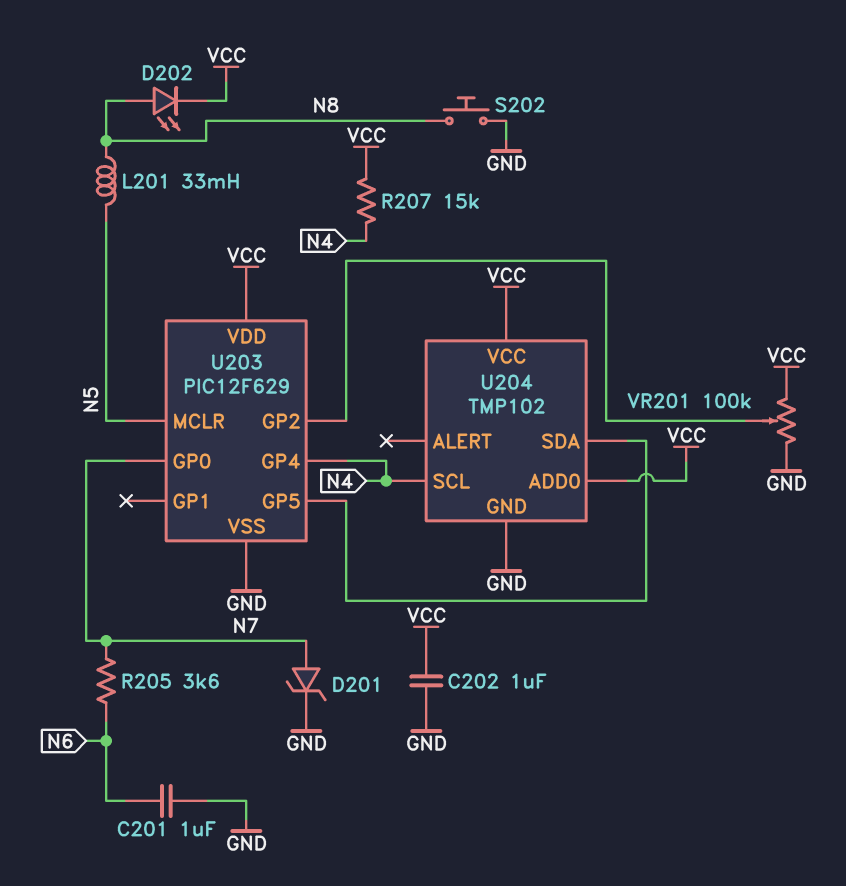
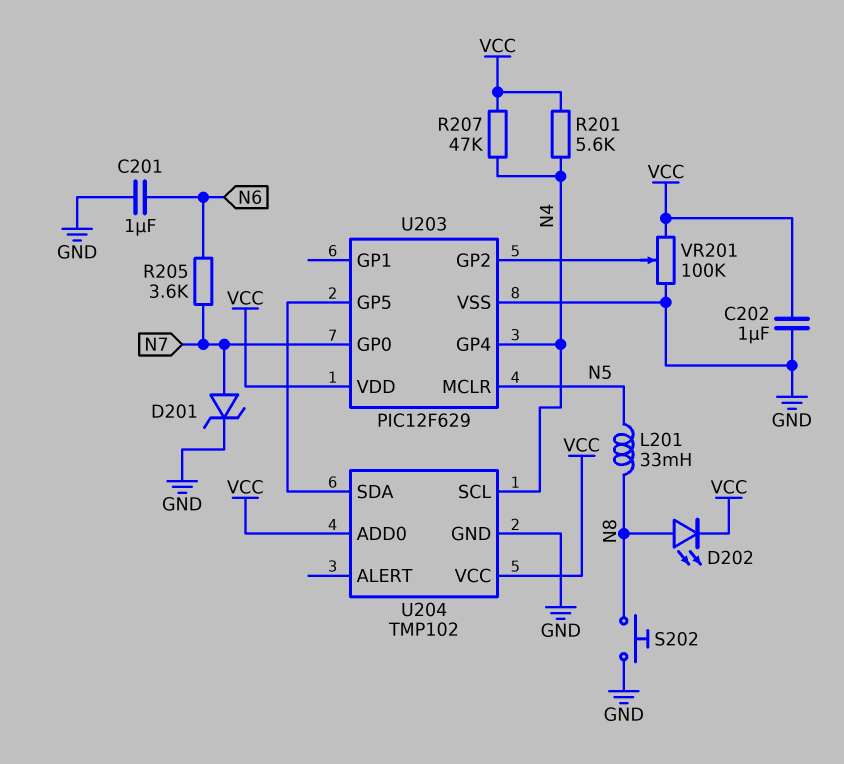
R201: none -> 5.6k (N4, VCC)
R207: 15k (N4, VCC) -> 47k (N4, VCC)

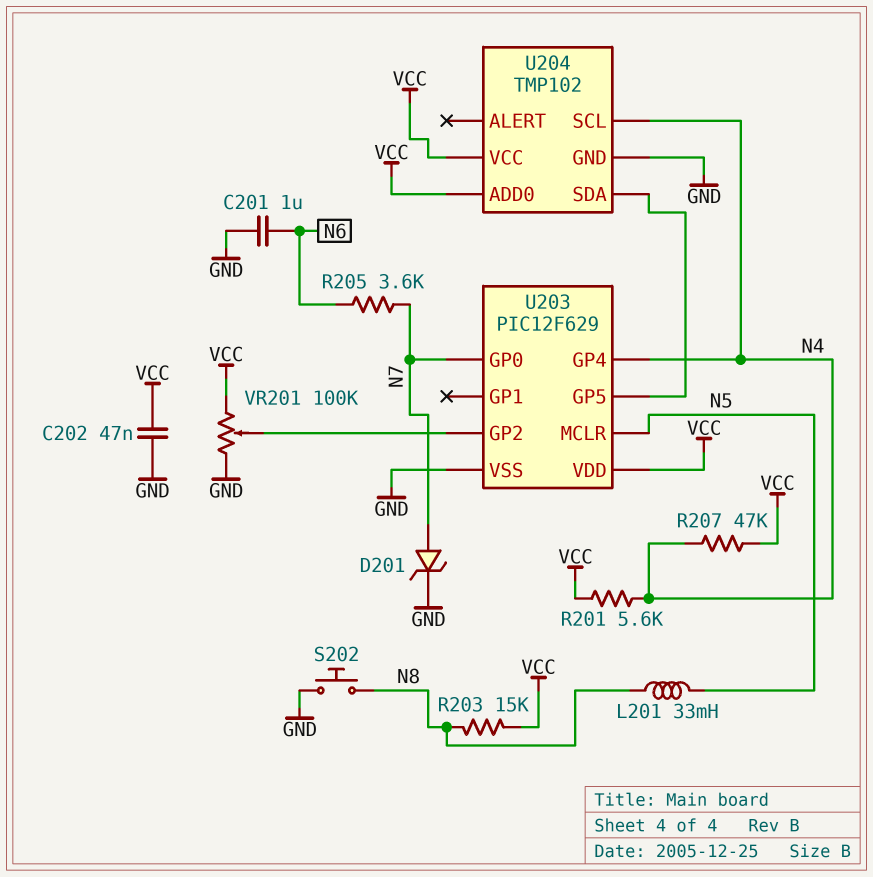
C202: 1uF (GND, VCC) -> 47nF (GND, VCC)
D202: LED (A N8, K VCC) -> none
R203: none -> 15k (N8, VCC)

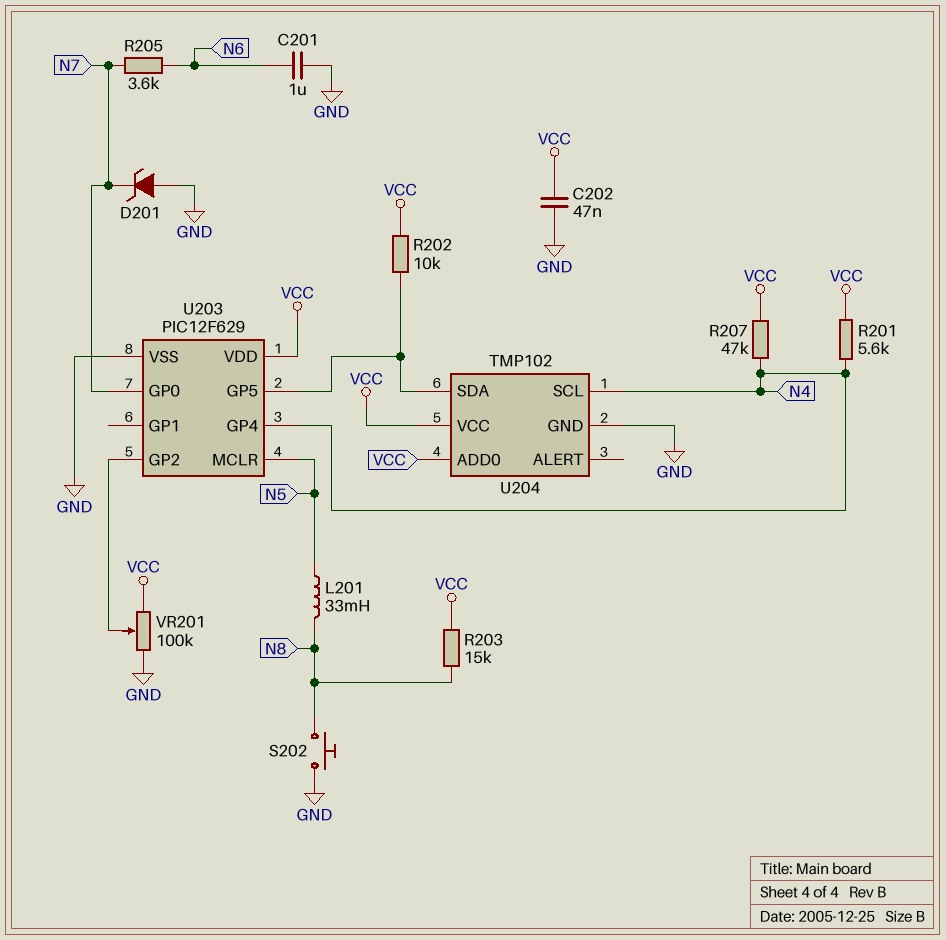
D201: zener (A N7, K GND) -> zener (A GND, K N7)
R202: none -> 10k (U203/GP5, VCC)

